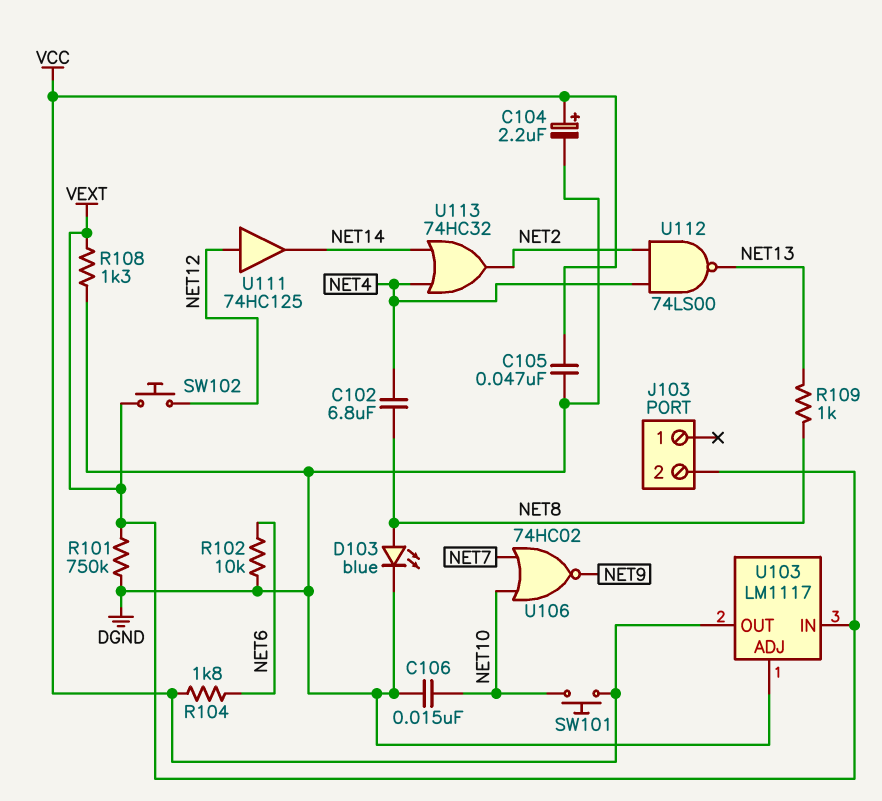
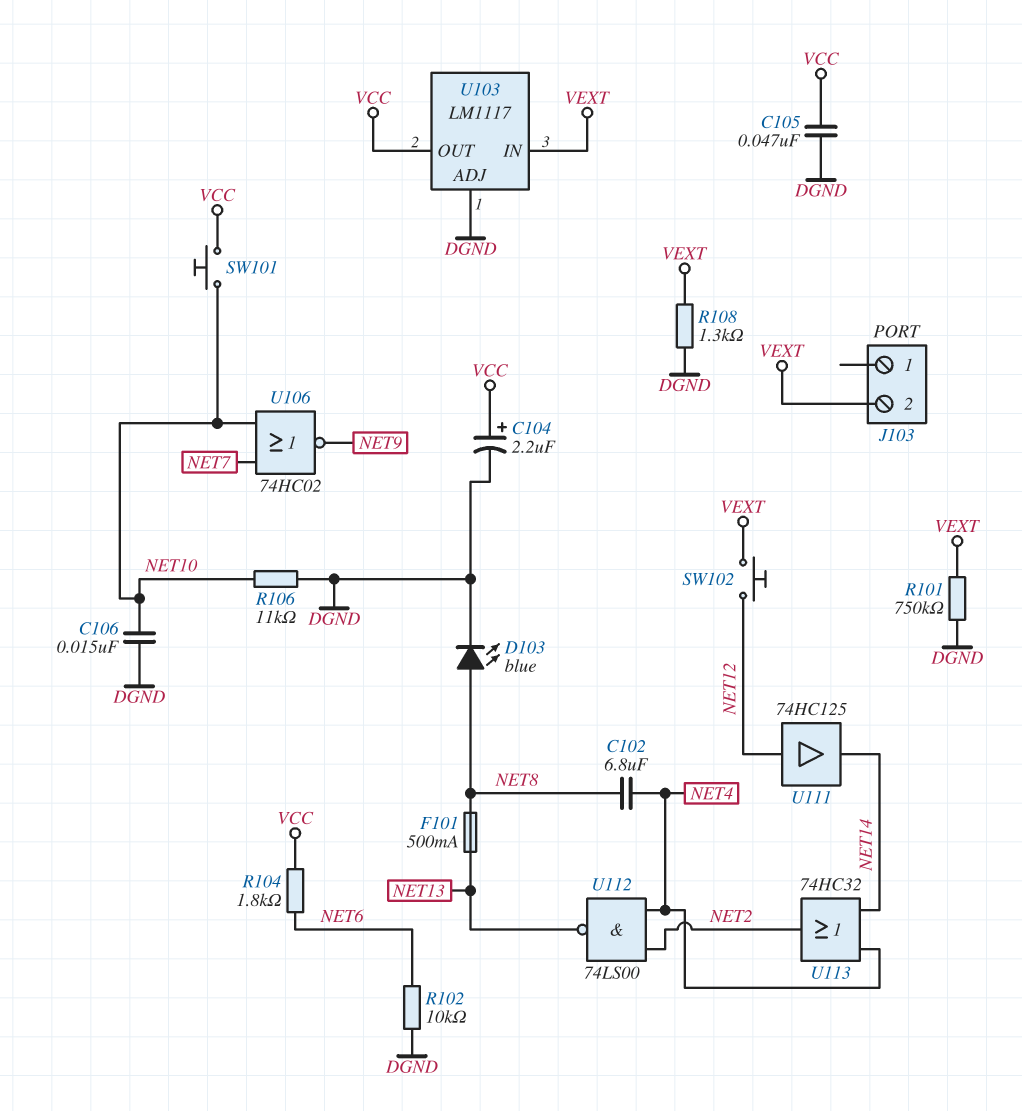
F101: none -> 500mA (NET8, NET13)
R106: none -> 11k (DGND, NET10)
R109: 1k (NET8, NET13) -> none

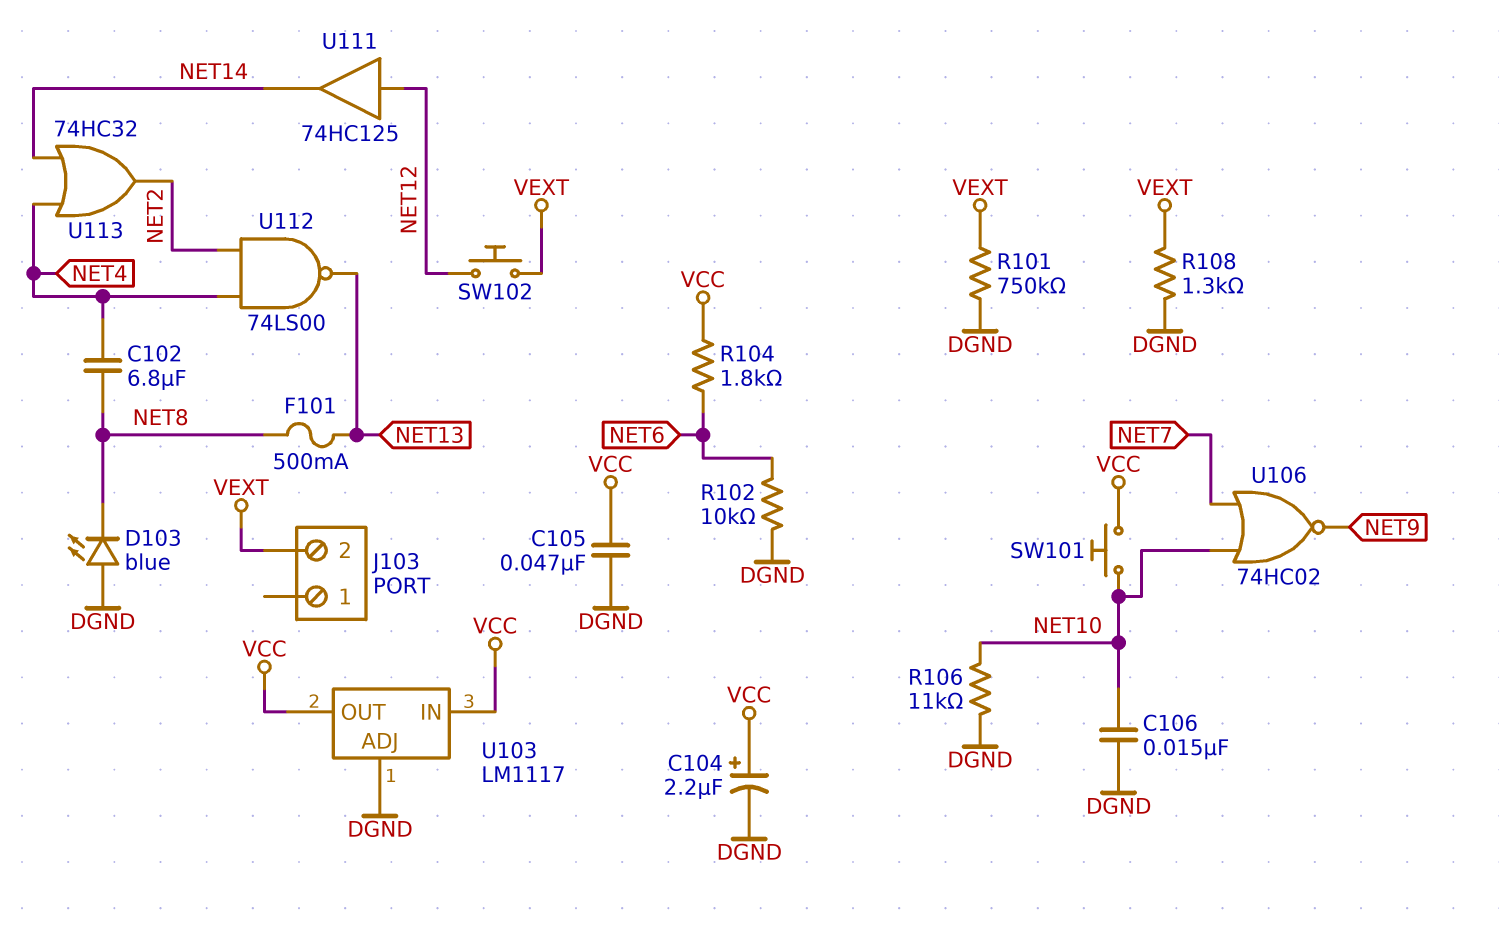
D103: LED blue (A NET8, K DGND) -> LED blue (A DGND, K NET8)
U103 pin IN: VEXT -> VCC

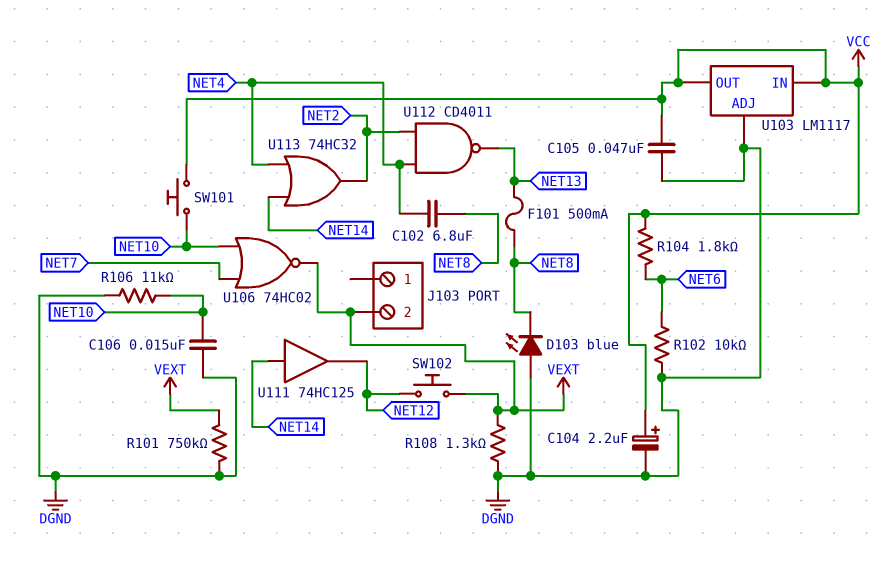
U106: NOR 74HC02 (in NET7, in NET10, out NET9) -> NOR 74HC02 (in NET7, in NET10, out VEXT)
U111: buffer 74HC125 (in NET12, out NET14) -> buffer 74HC125 (in NET14, out NET12)
U112: NAND 74LS00 (in NET2, in NET4, out NET13) -> NAND CD4011 (in NET2, in NET4, out NET13)

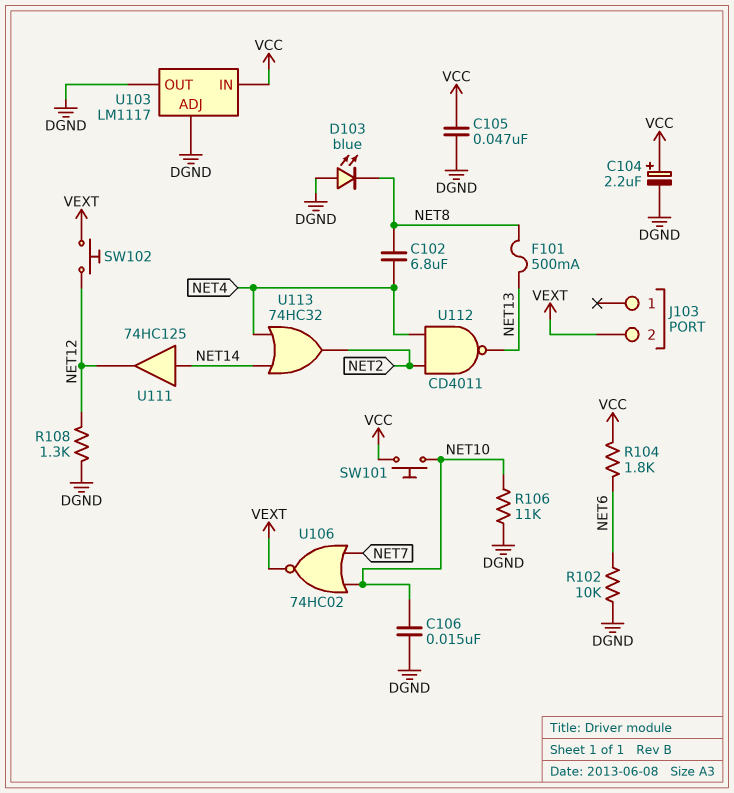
R101: 750k (DGND, VEXT) -> none
R108: 1.3k (DGND, VEXT) -> 1.3k (DGND, NET12)
U103 pin OUT: VCC -> DGND

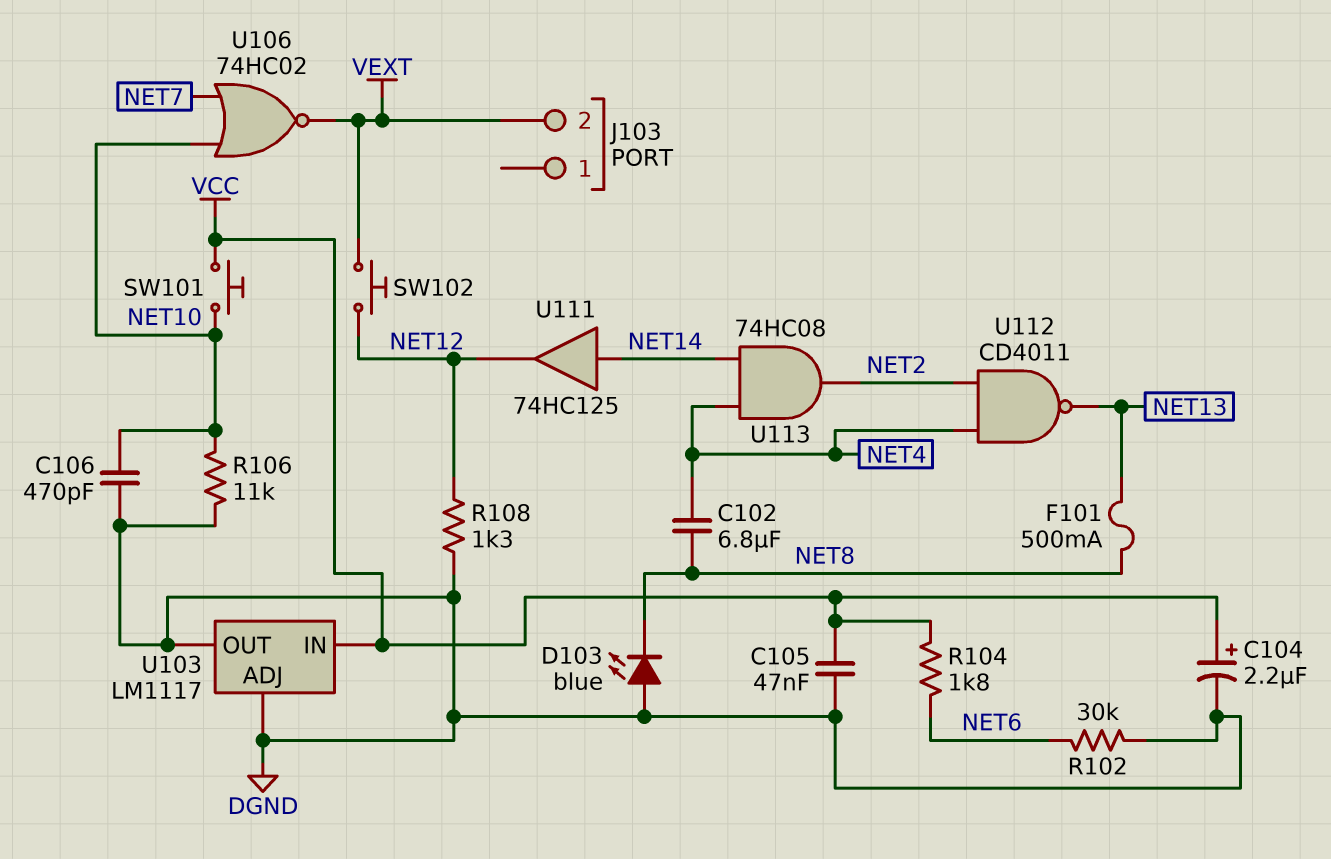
C106: 15nF (DGND, NET10) -> 470pF (DGND, NET10)
R102: 10k (DGND, NET6) -> 30k (DGND, NET6)
U113: OR 74HC32 (in NET4, in NET14, out NET2) -> AND 74HC08 (in NET4, in NET14, out NET2)

